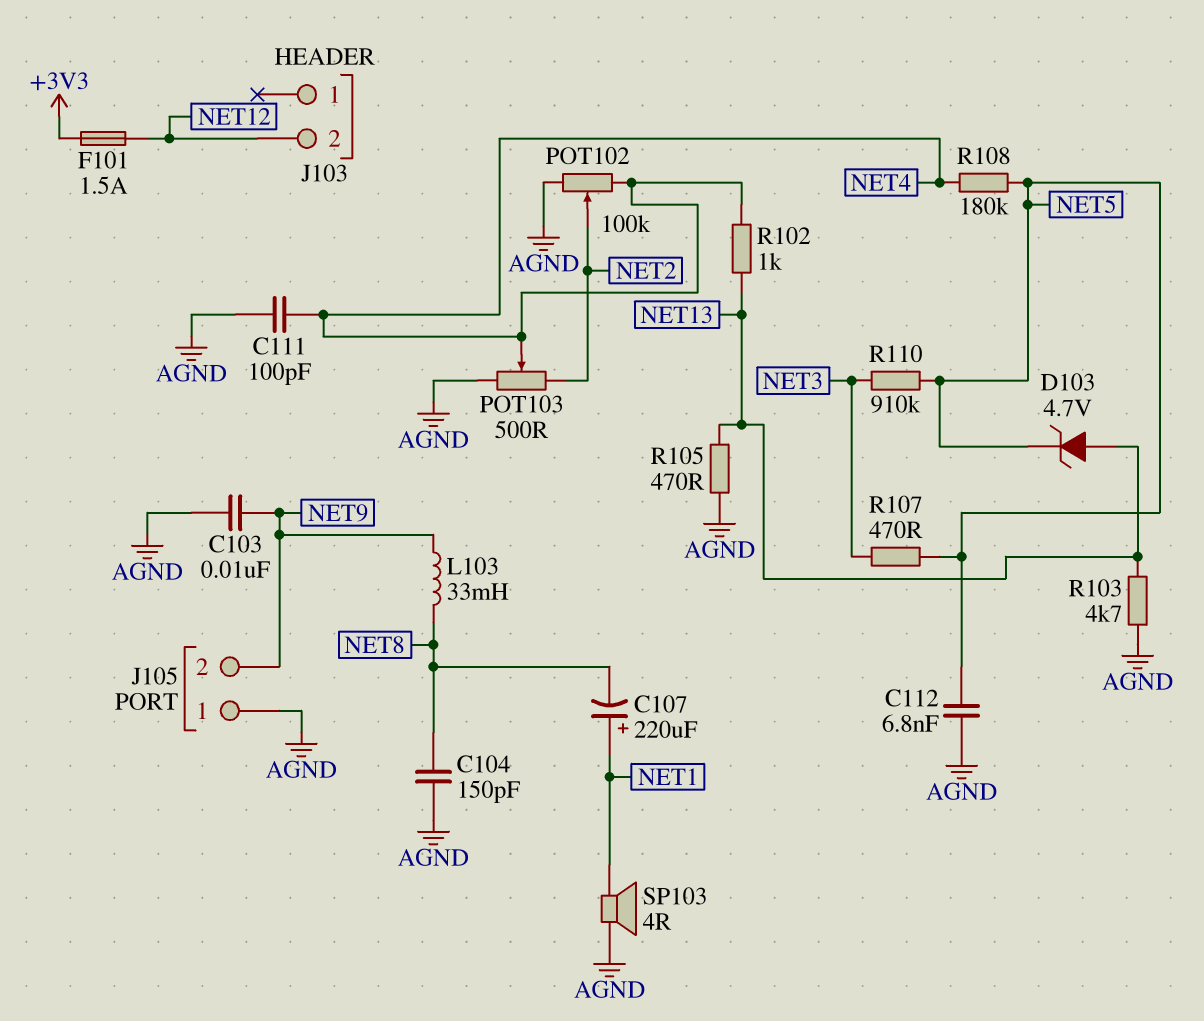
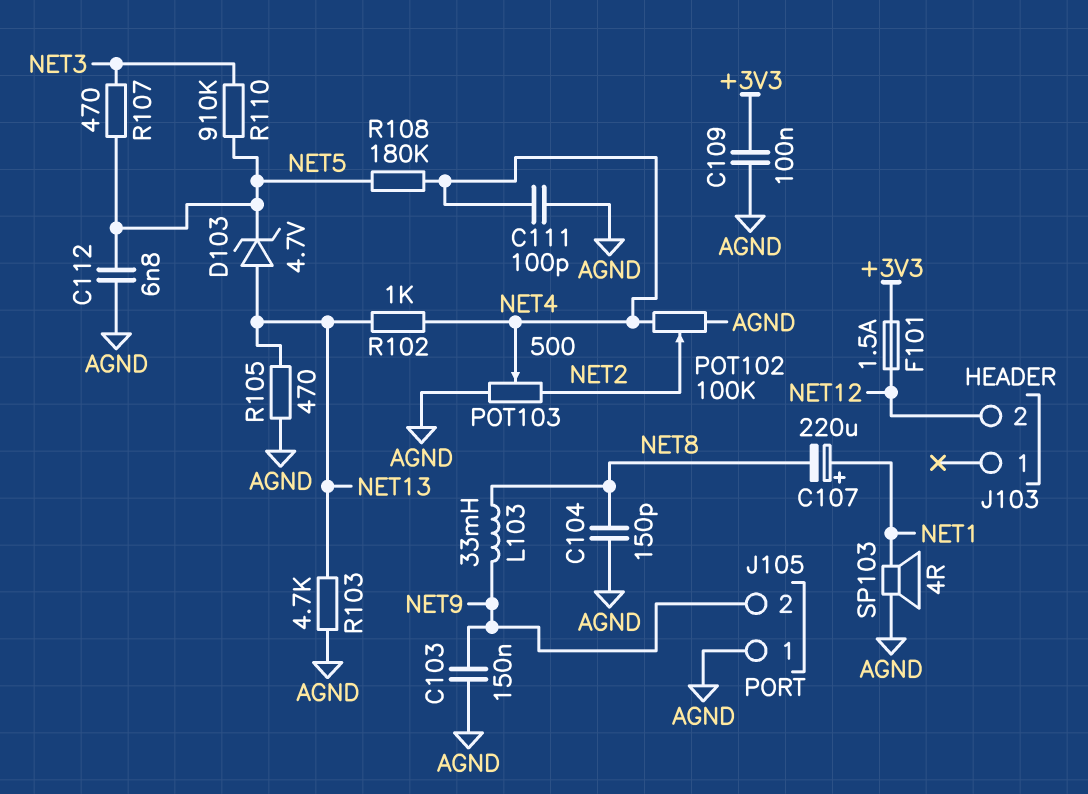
C103: 10nF (AGND, NET9) -> 150nF (AGND, NET9)
C109: none -> 100nF (+3V3, AGND)

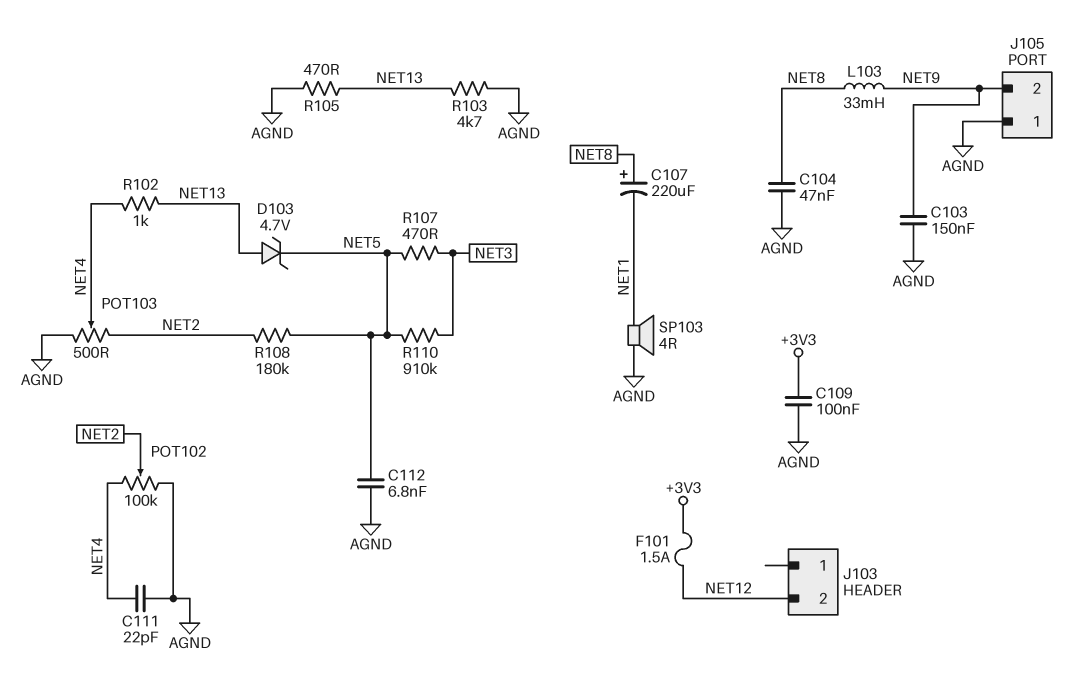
C104: 150pF (AGND, NET8) -> 47nF (AGND, NET8)
C107: 220uF (plus NET1, minus NET8) -> 220uF (plus NET8, minus NET1)
C111: 100pF (AGND, NET4) -> 22pF (AGND, NET4)
R108: 180k (NET4, NET5) -> 180k (NET2, NET5)

